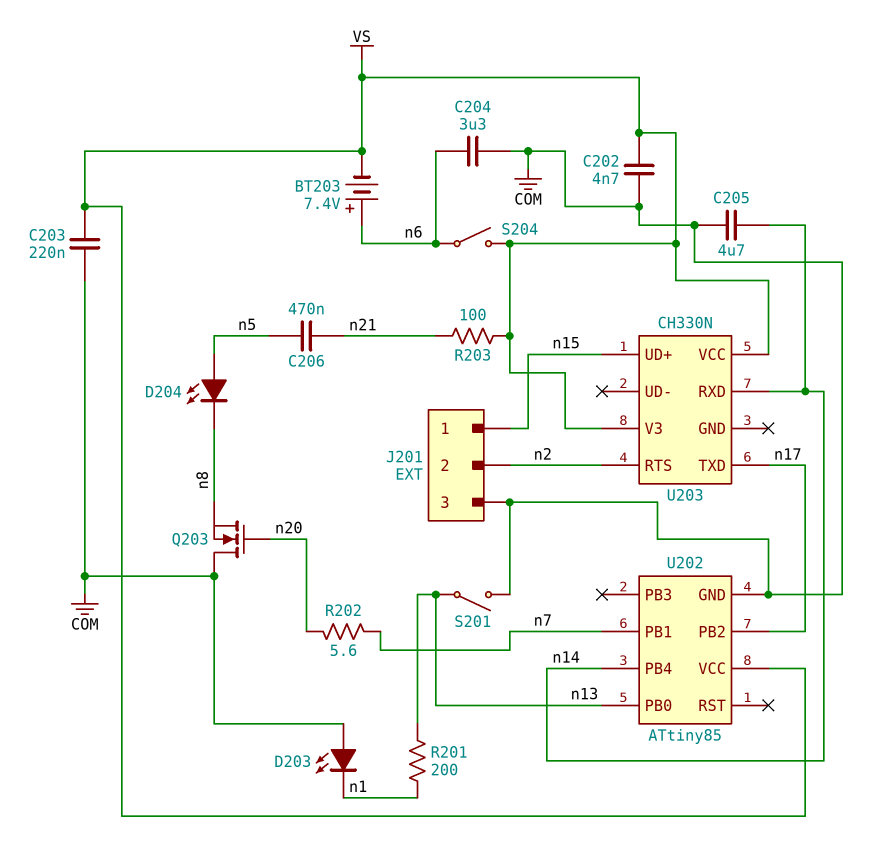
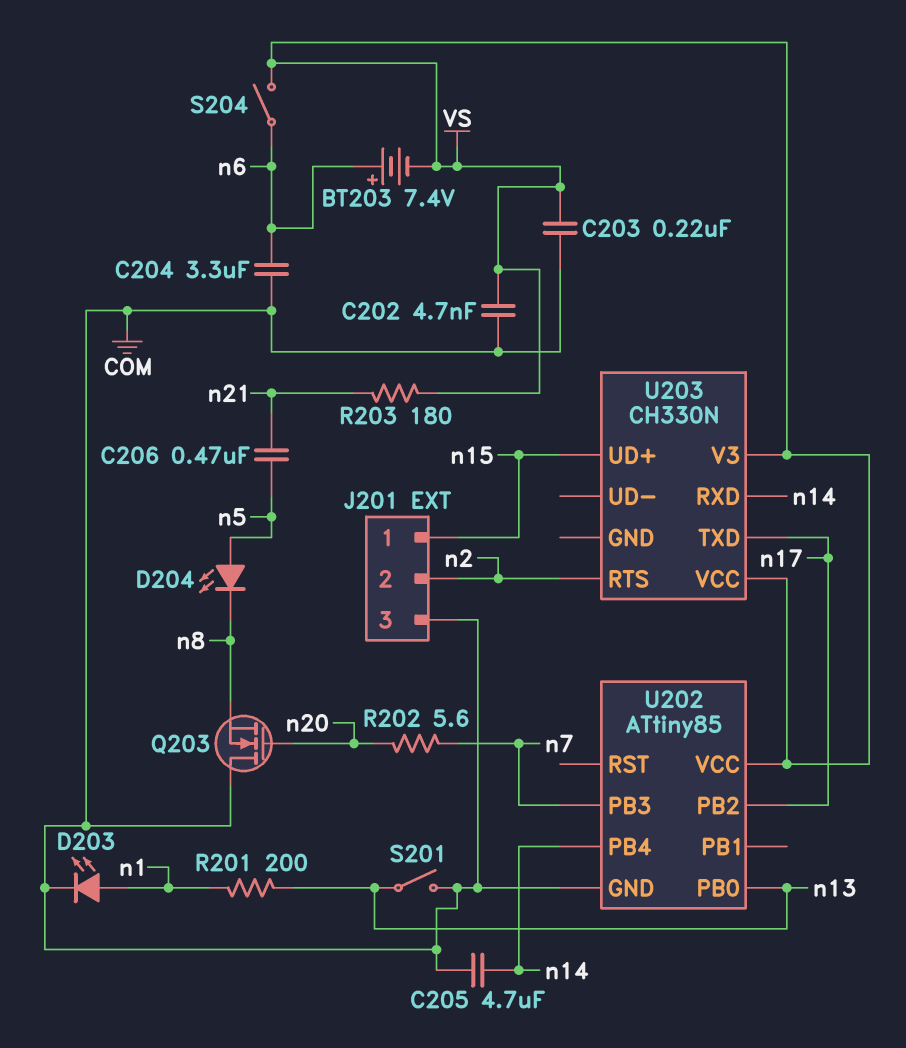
D203: LED (A COM, K n1) -> LED (A n1, K COM)
R203: 100 (VS, n21) -> 180 (VS, n21)
U202 pin PB1: n7 -> none
U202 pin PB3: none -> n7

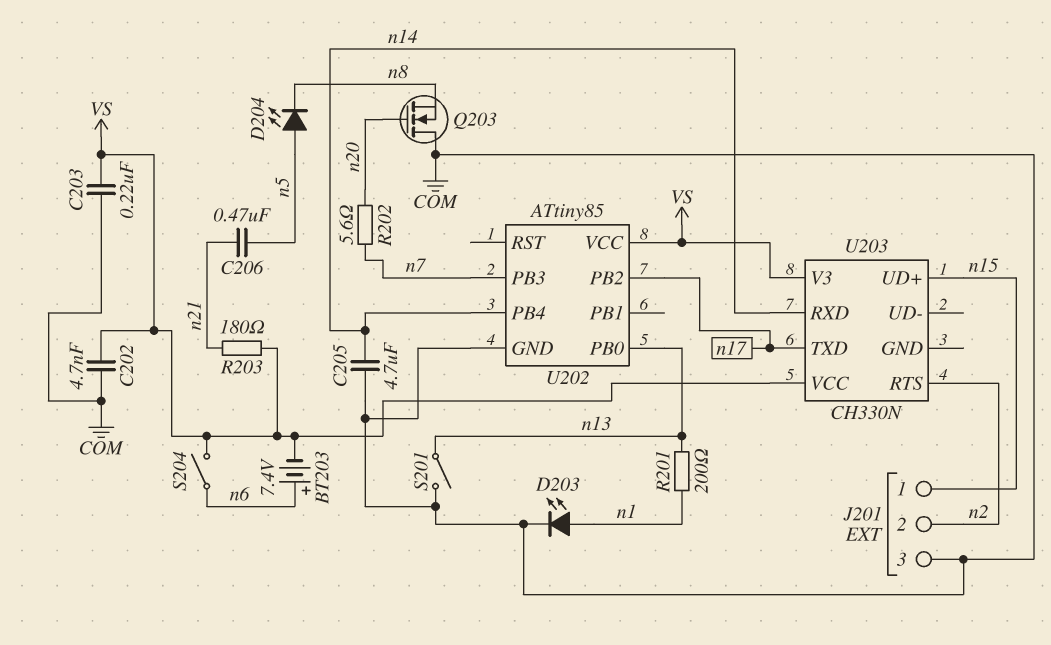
C204: 3.3uF (COM, n6) -> none

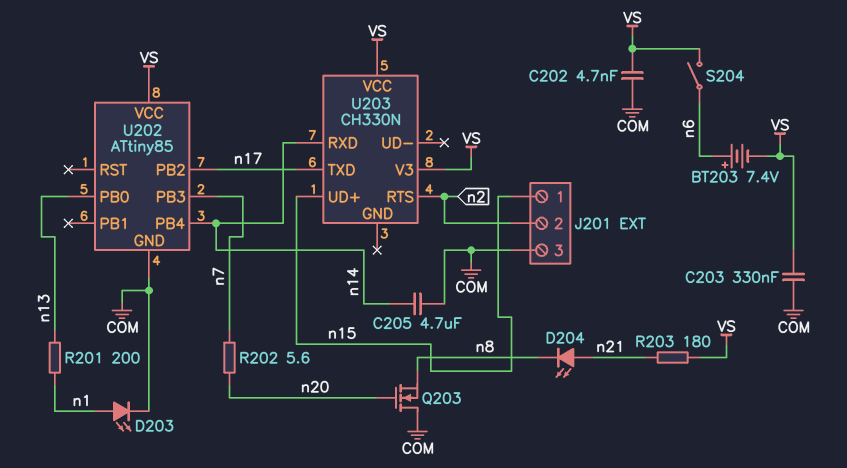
C203: 220nF (COM, VS) -> 330nF (COM, VS)
C206: 470nF (n5, n21) -> none
D204: LED (A n5, K n8) -> LED (A n21, K n8)
S201: switch (COM, n13) -> none

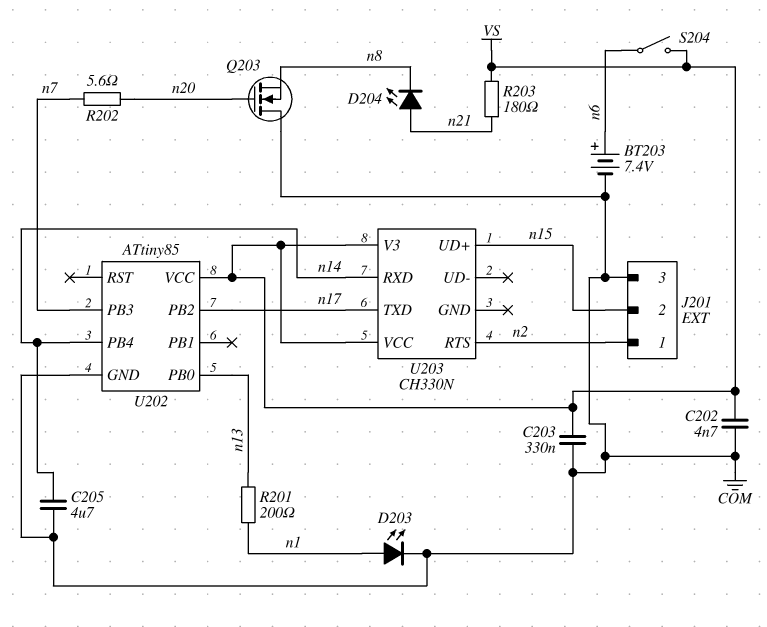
BT203: 7.4V (plus n6, minus VS) -> 7.4V (plus n6, minus COM)
J201 pin 1: n15 -> n2
J201 pin 2: n2 -> n15

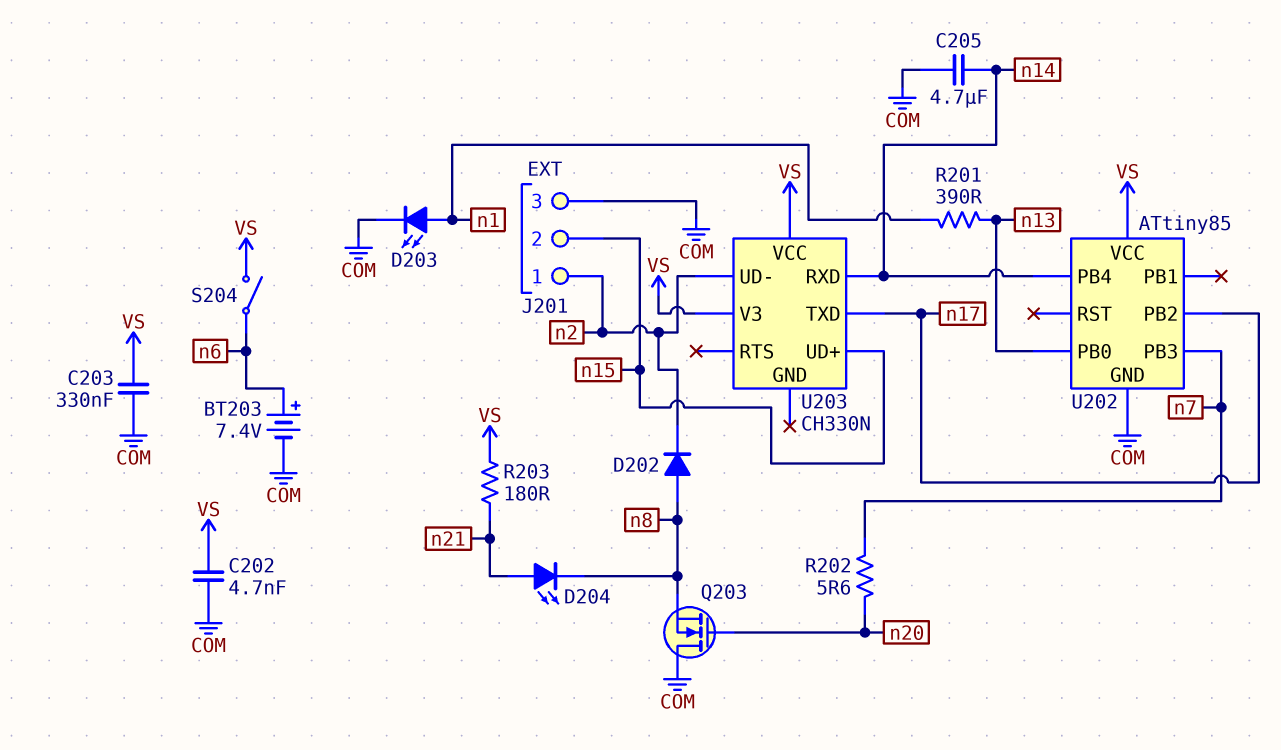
D202: none -> diode (A n8, K n2)
R201: 200 (n1, n13) -> 390 (n1, n13)
U203 pin RTS: n2 -> none
U203 pin UD-: none -> n2

